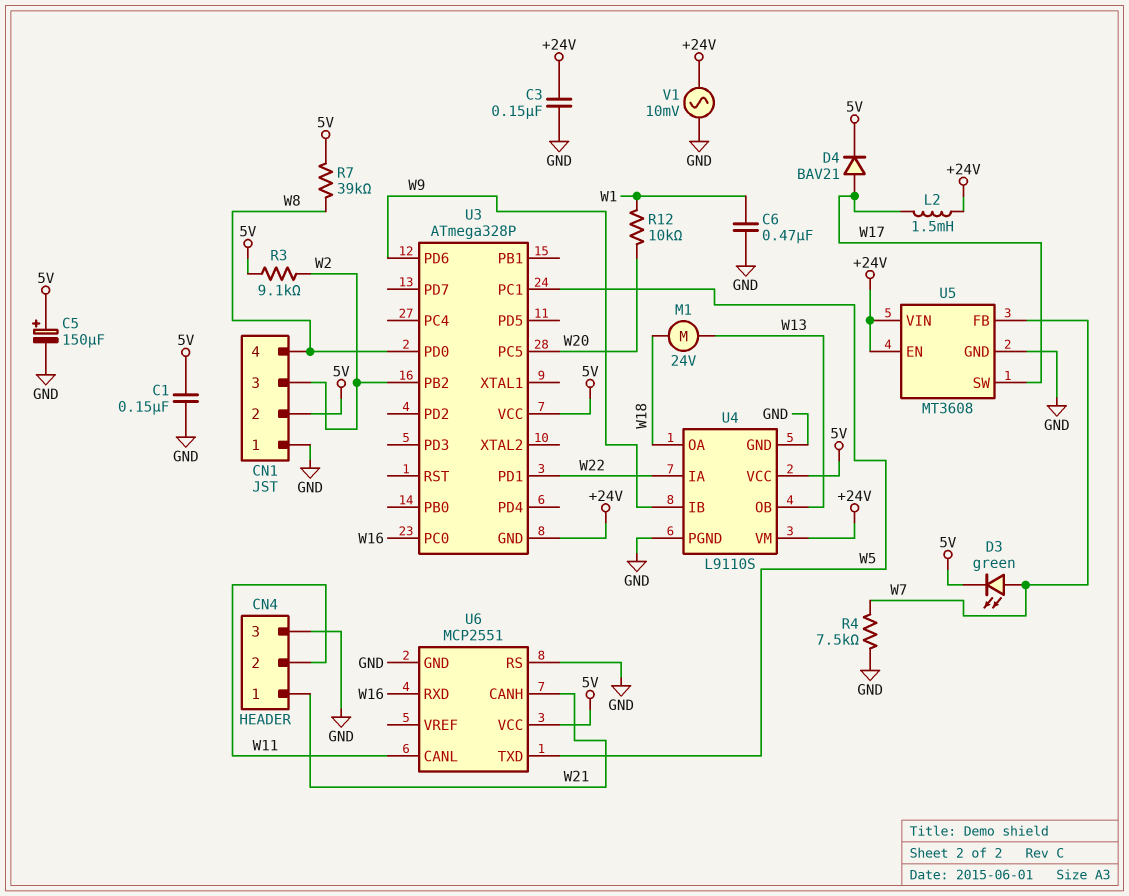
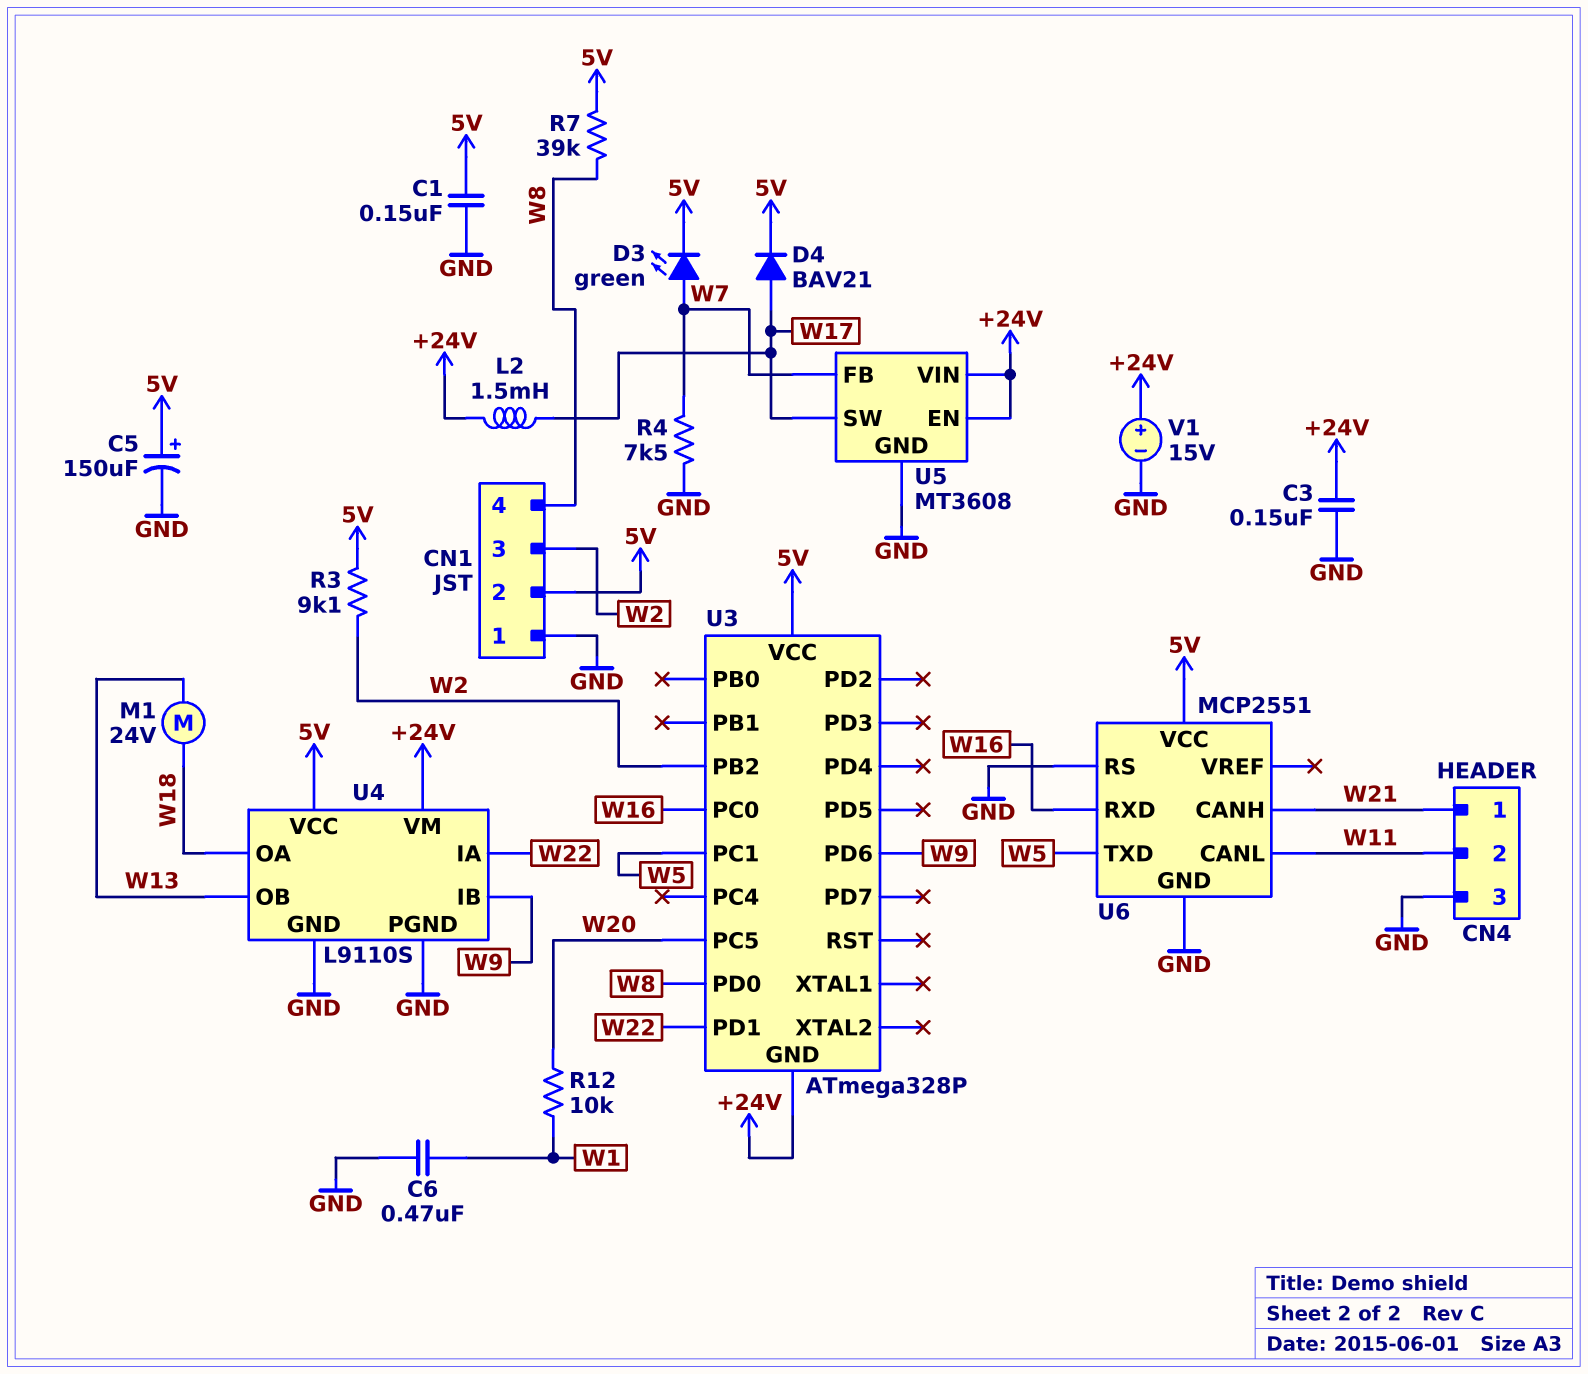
V1: AC 10mV (+24V, GND) -> 15V (plus +24V, minus GND)

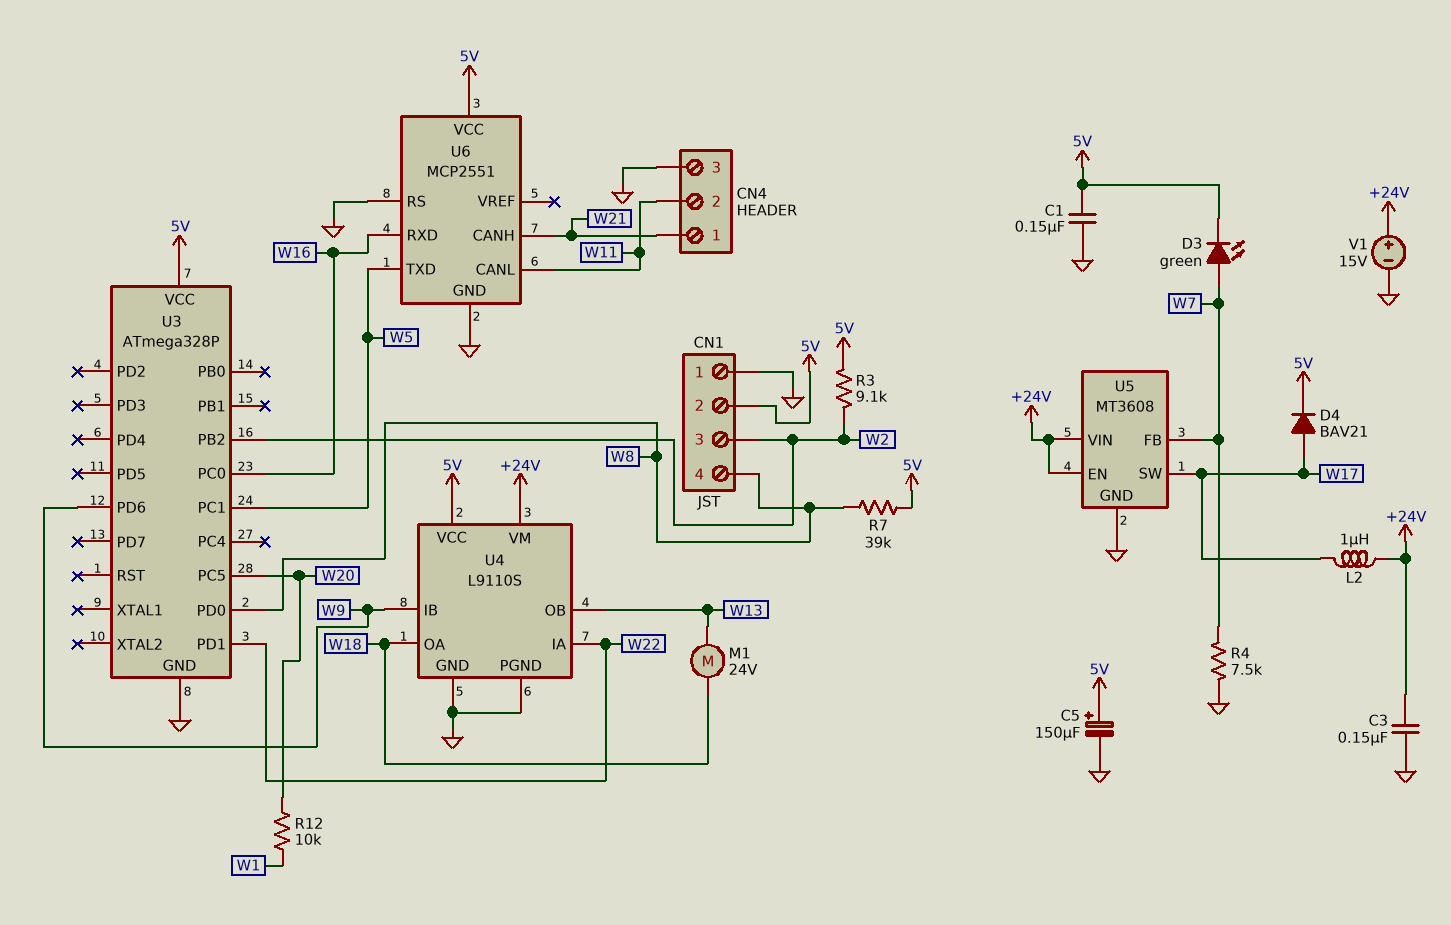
C6: 470nF (GND, W1) -> none
L2: 1.5mH (+24V, W17) -> 1uH (+24V, W17)
U3 pin GND: +24V -> GND

